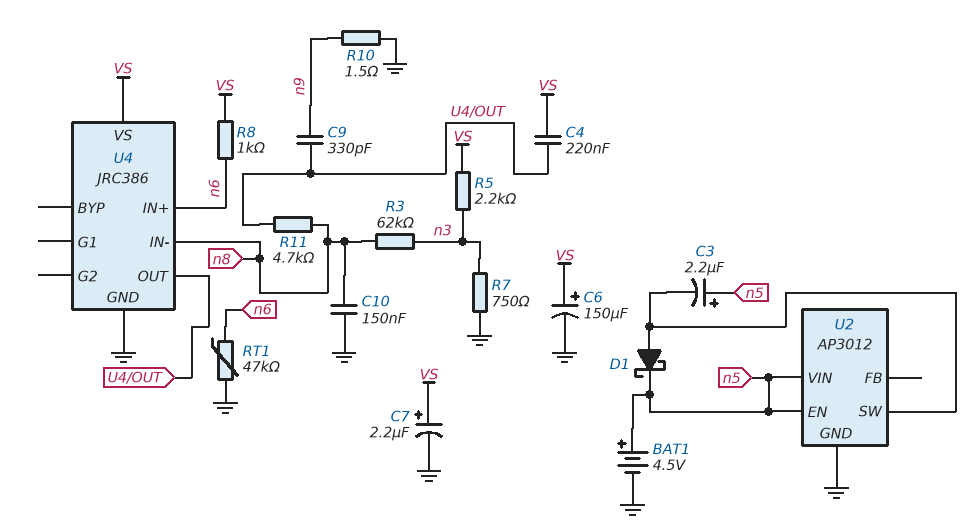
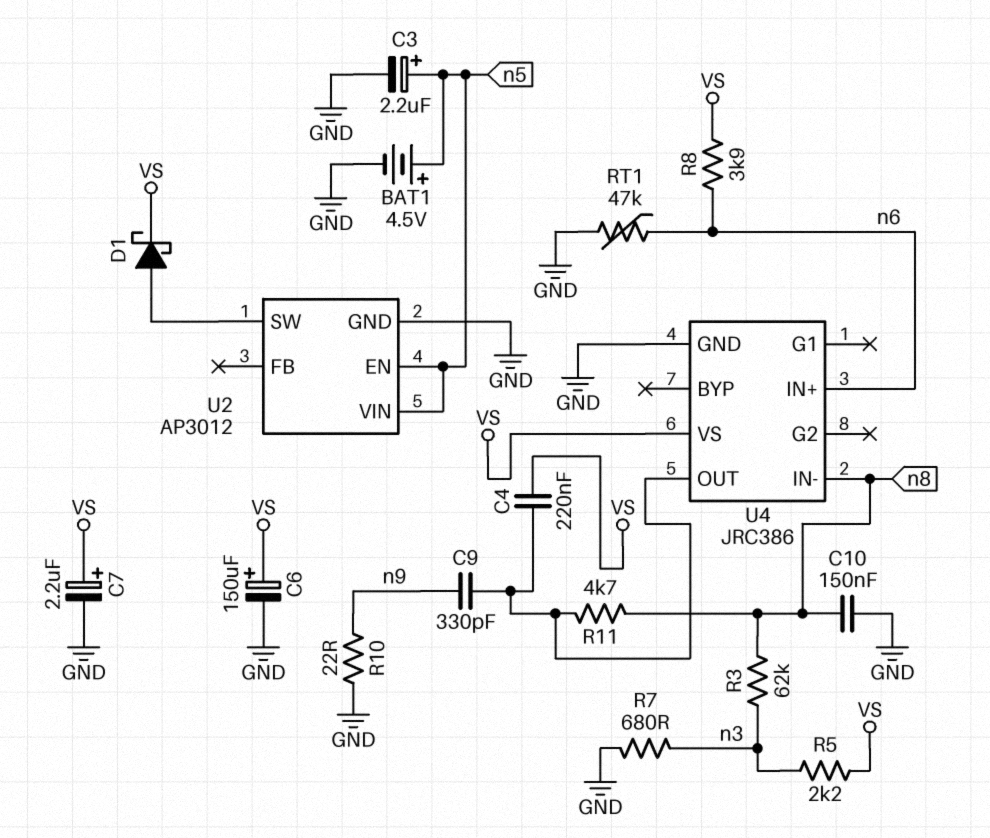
C3: 2.2uF (plus n5, minus U2/SW) -> 2.2uF (plus n5, minus GND)
D1: schottky (A U2/SW, K n5) -> schottky (A U2/SW, K VS)
R7: 750 (GND, n3) -> 680 (GND, n3)
R8: 1k (VS, n6) -> 3.9k (VS, n6)
R10: 1.5 (GND, n9) -> 22 (GND, n9)

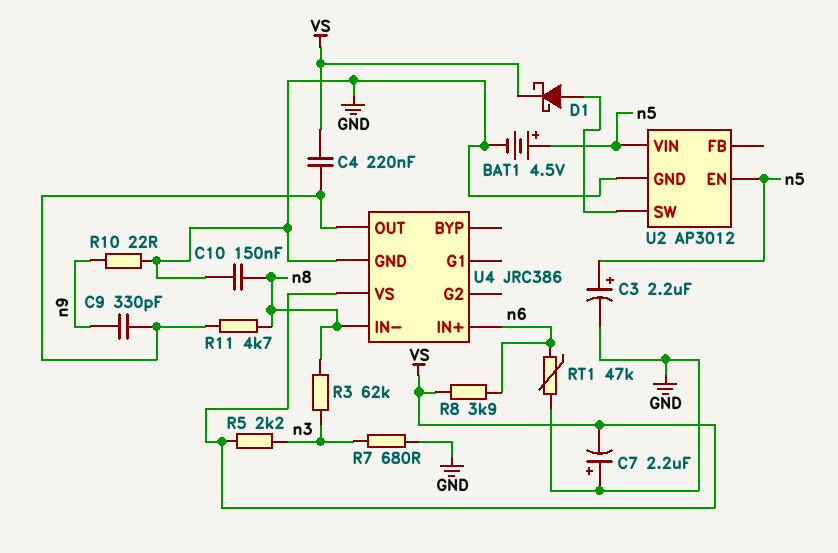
C6: 150uF (plus VS, minus GND) -> none
C7: 2.2uF (plus VS, minus GND) -> 2.2uF (plus GND, minus VS)

